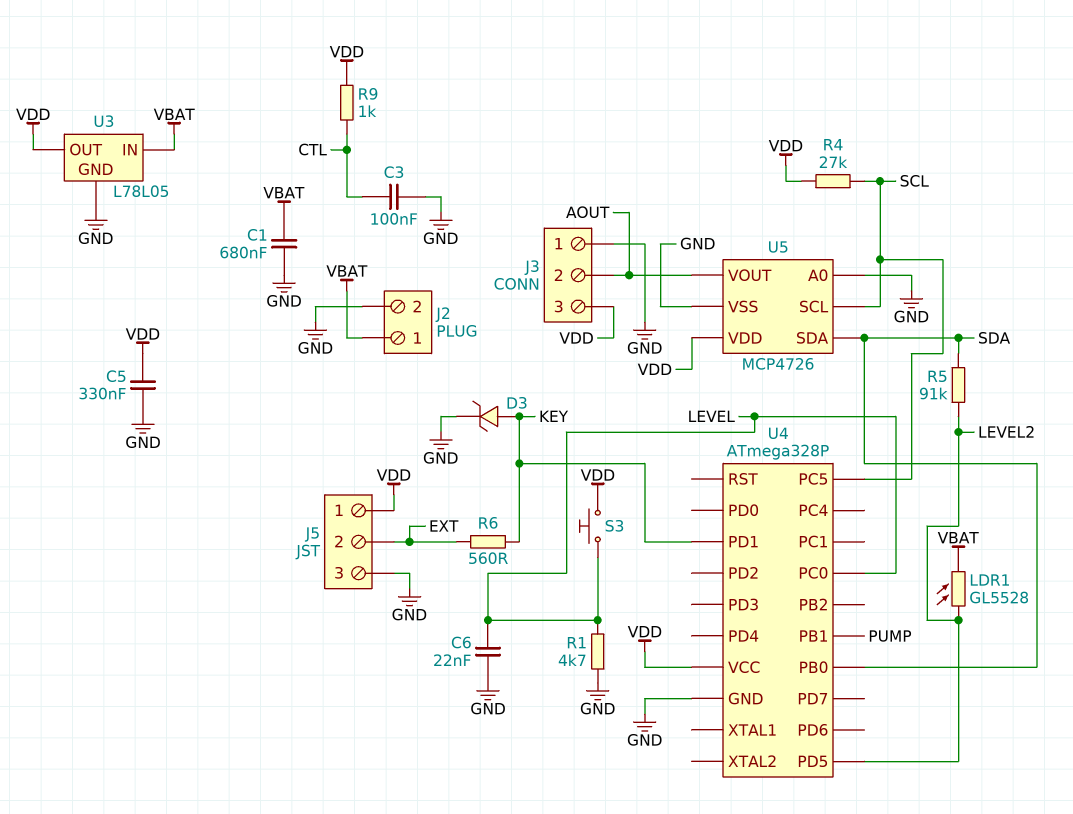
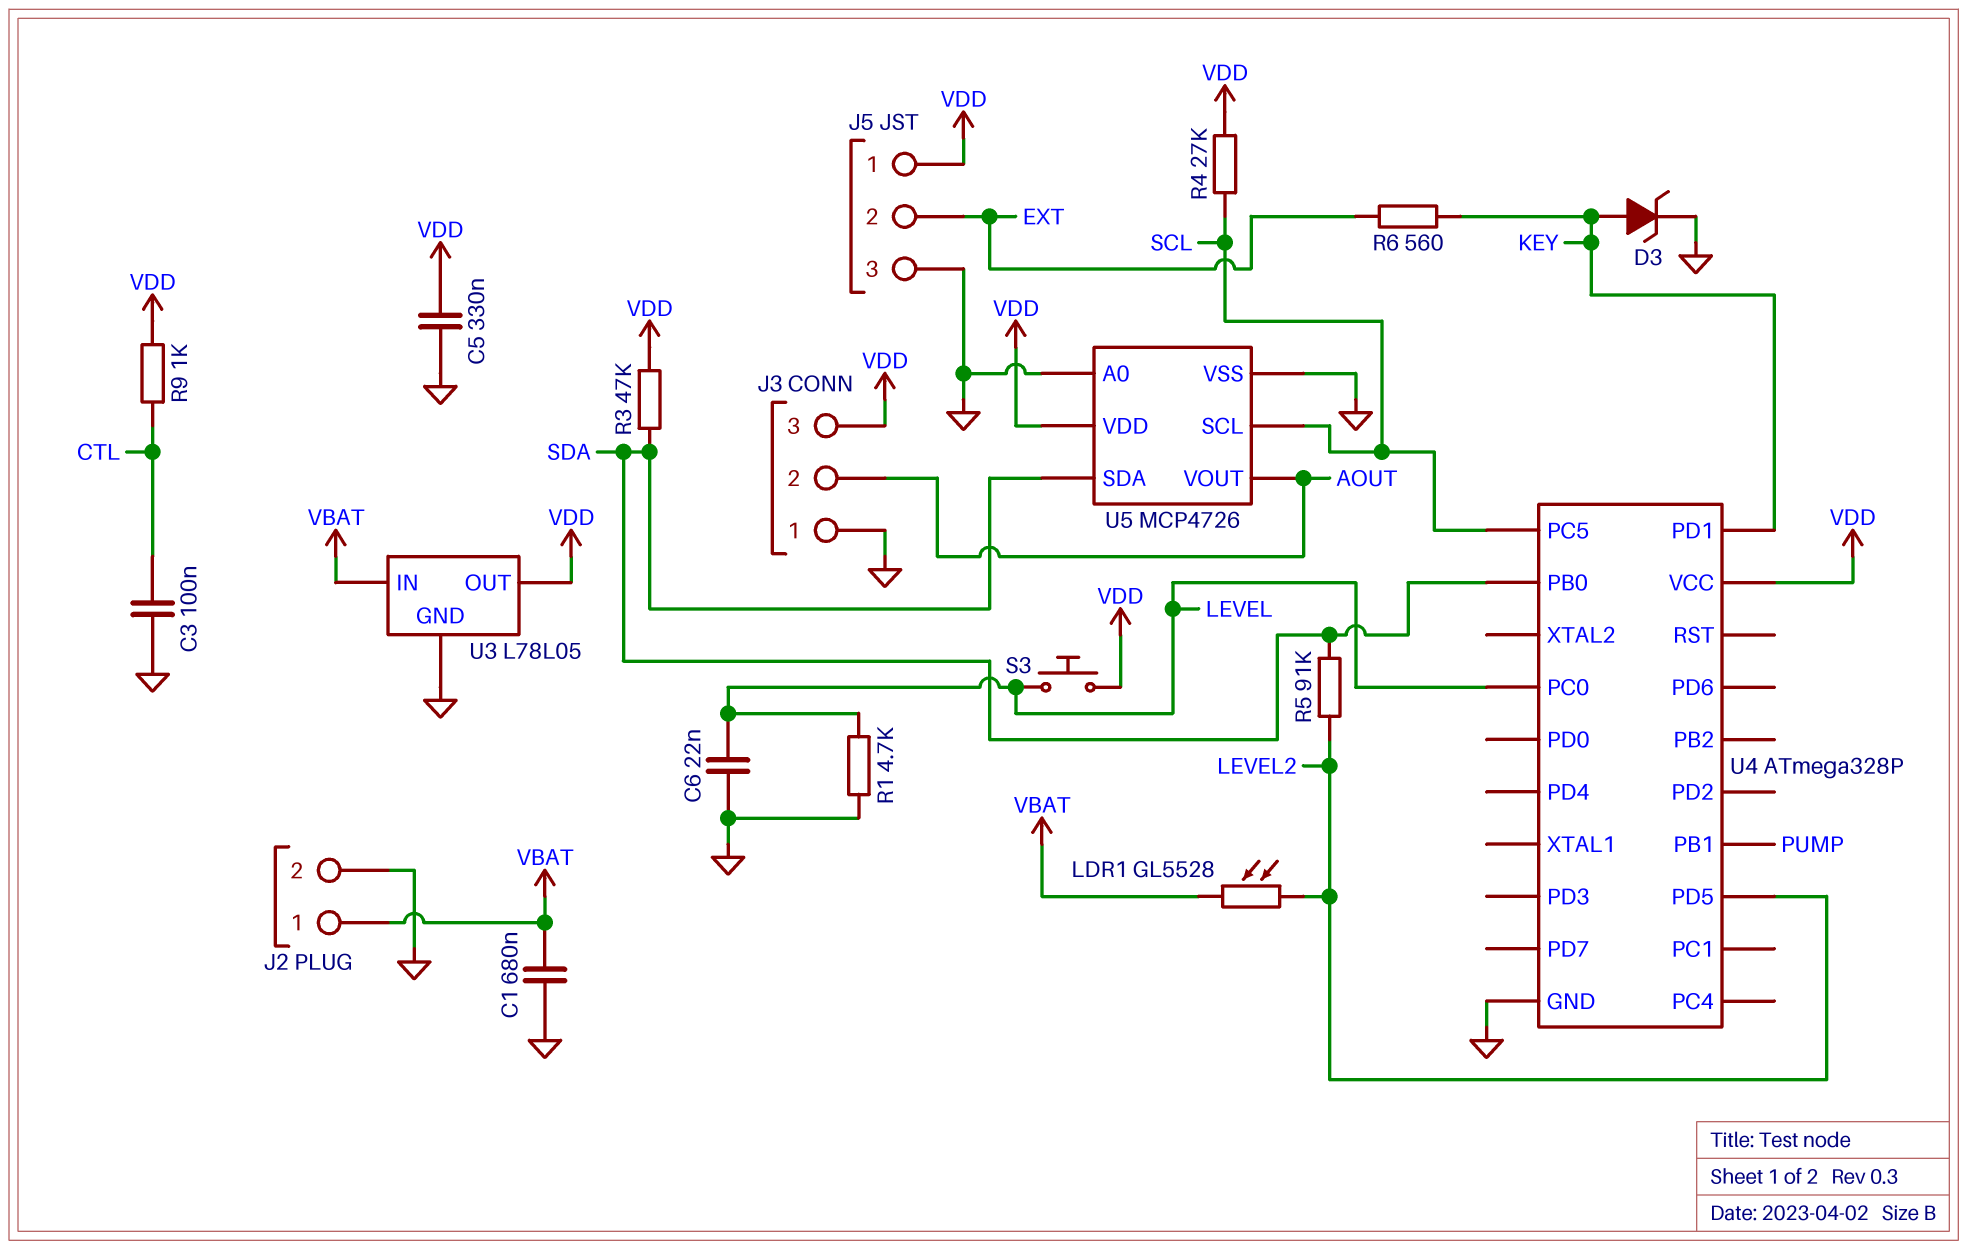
R3: none -> 47k (SDA, VDD)

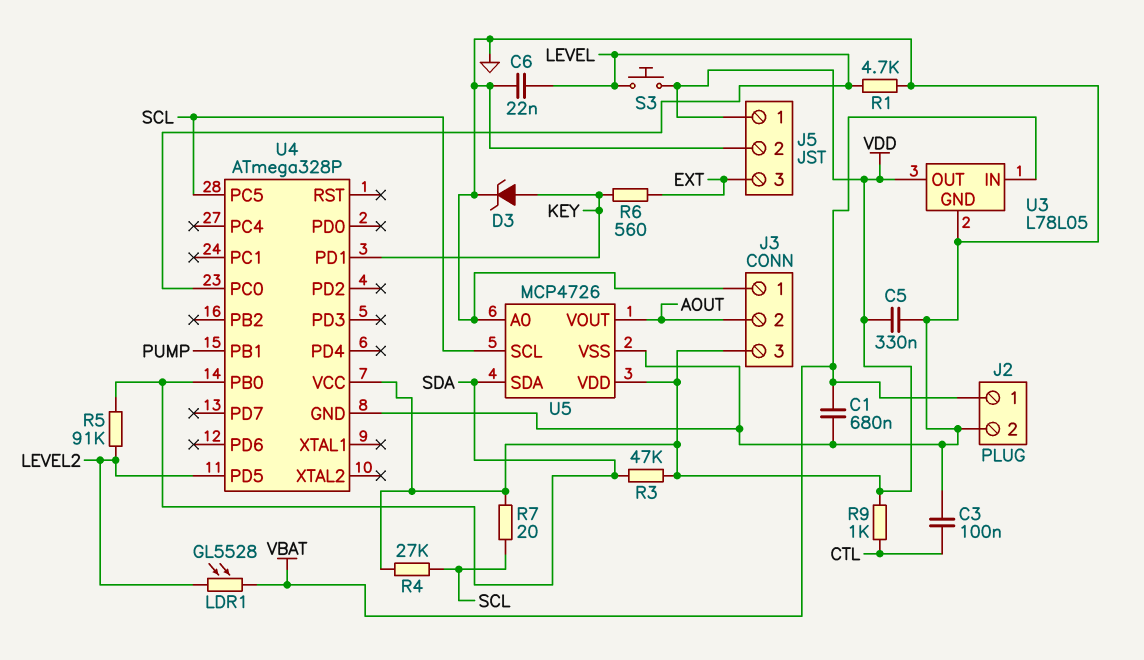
J5 pin 2: EXT -> GND
J5 pin 3: GND -> EXT
R7: none -> 20 (SCL, VDD)

